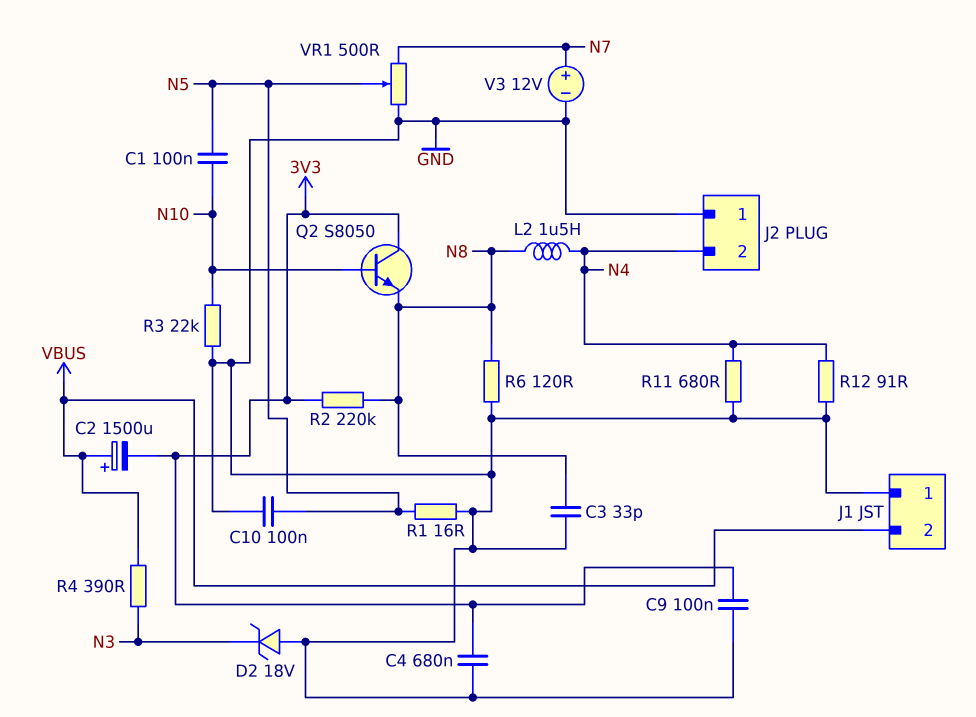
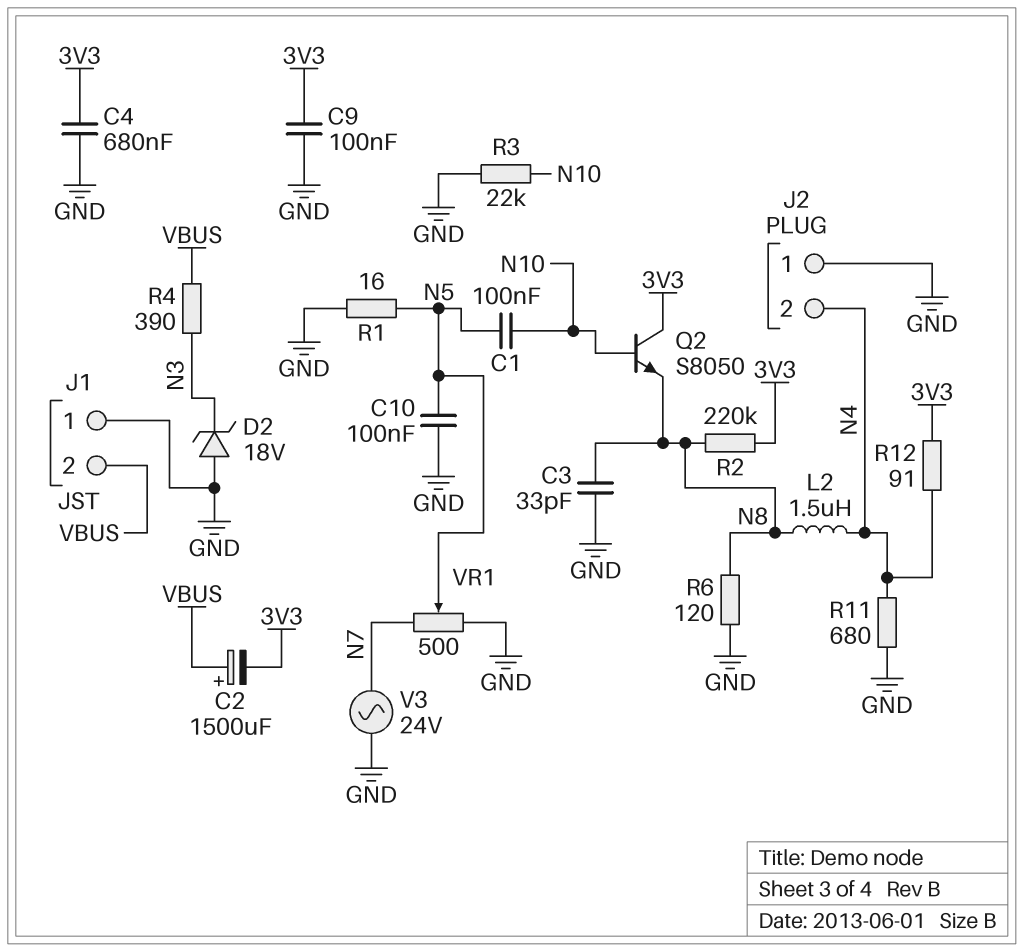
R12: 91 (GND, N4) -> 91 (3V3, N4)
V3: 12V (plus N7, minus GND) -> AC 24V (GND, N7)

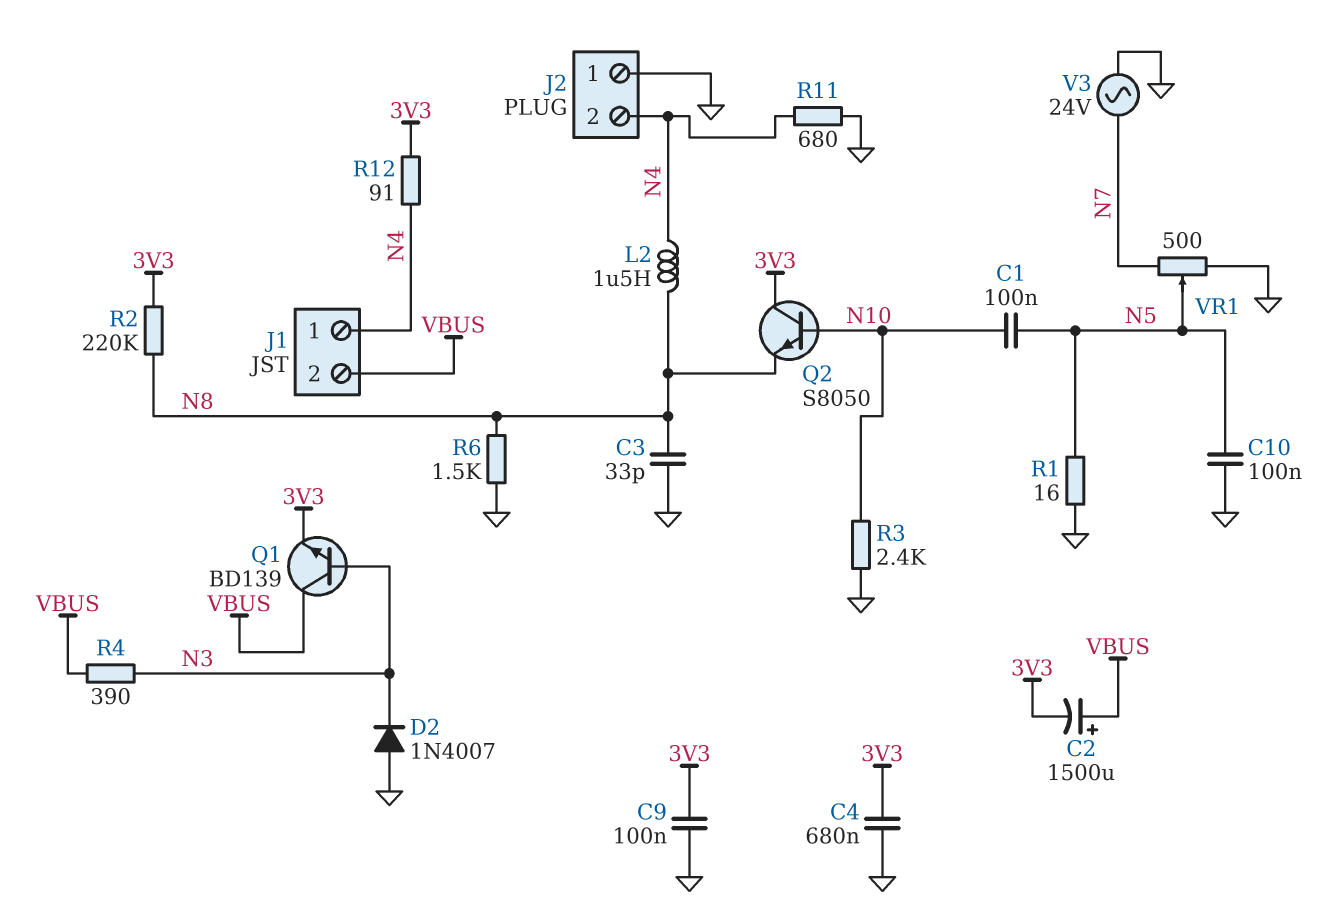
D2: zener 18V (A GND, K N3) -> diode 1N4007 (A GND, K N3)
J1 pin 1: GND -> N4
Q1: none -> NPN BD139 (B N3, C VBUS, E 3V3)
R3: 22k (GND, N10) -> 2.4k (GND, N10)
R6: 120 (GND, N8) -> 1.5k (GND, N8)

